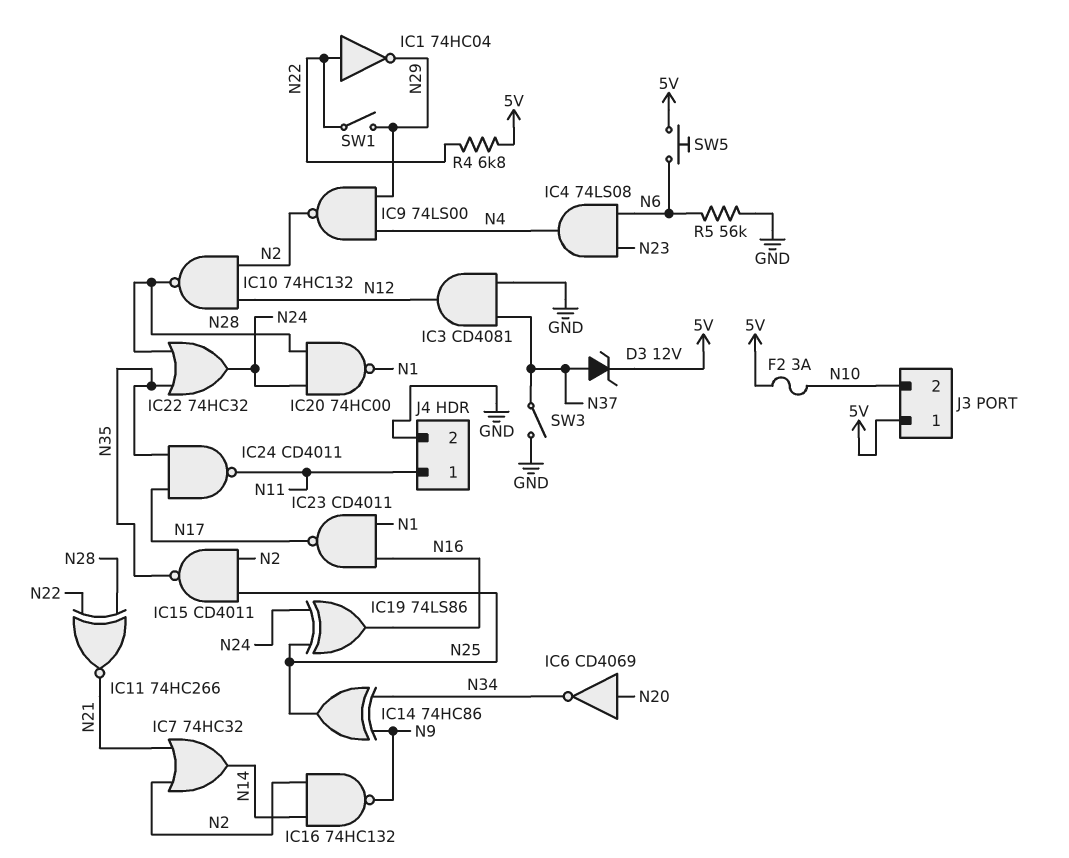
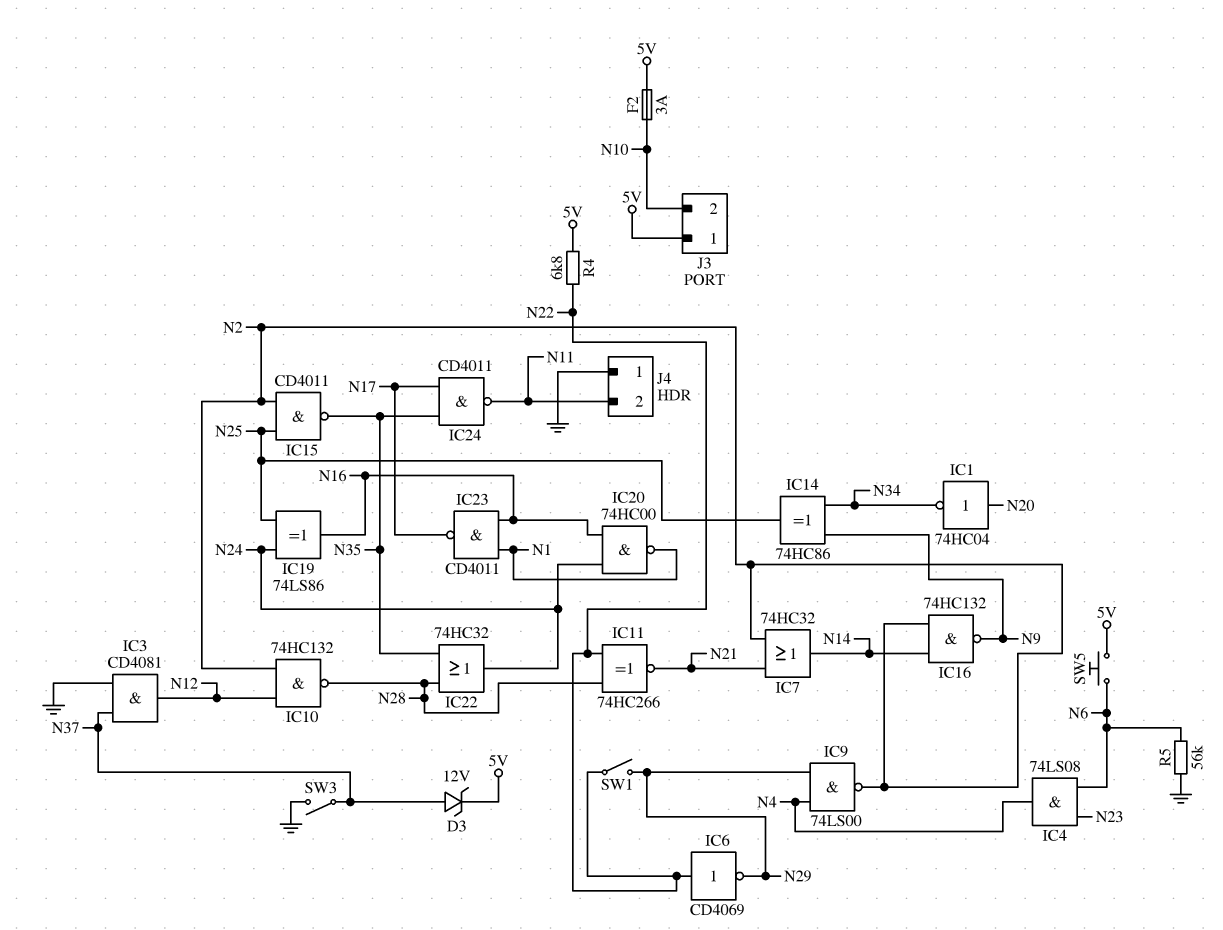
IC1: NOT 74HC04 (in N22, out N29) -> NOT 74HC04 (in N20, out N34)
IC6: NOT CD4069 (in N20, out N34) -> NOT CD4069 (in N22, out N29)
IC20: NAND 74HC00 (in N24, in N28, out N1) -> NAND 74HC00 (in N16, in N24, out N1)
J4 pin 1: N11 -> GND
J4 pin 2: GND -> N11

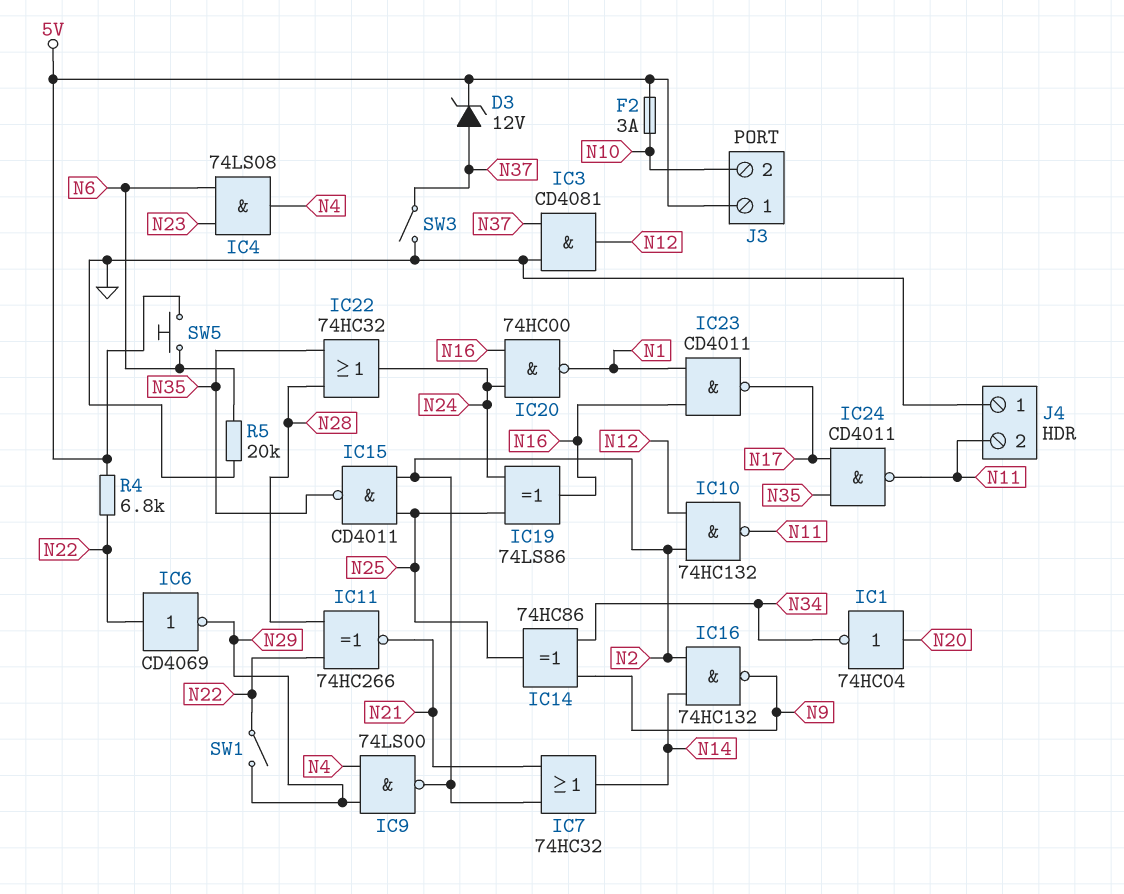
IC10: NAND 74HC132 (in N2, in N12, out N28) -> NAND 74HC132 (in N2, in N12, out N11)
R5: 56k (GND, N6) -> 20k (GND, N6)

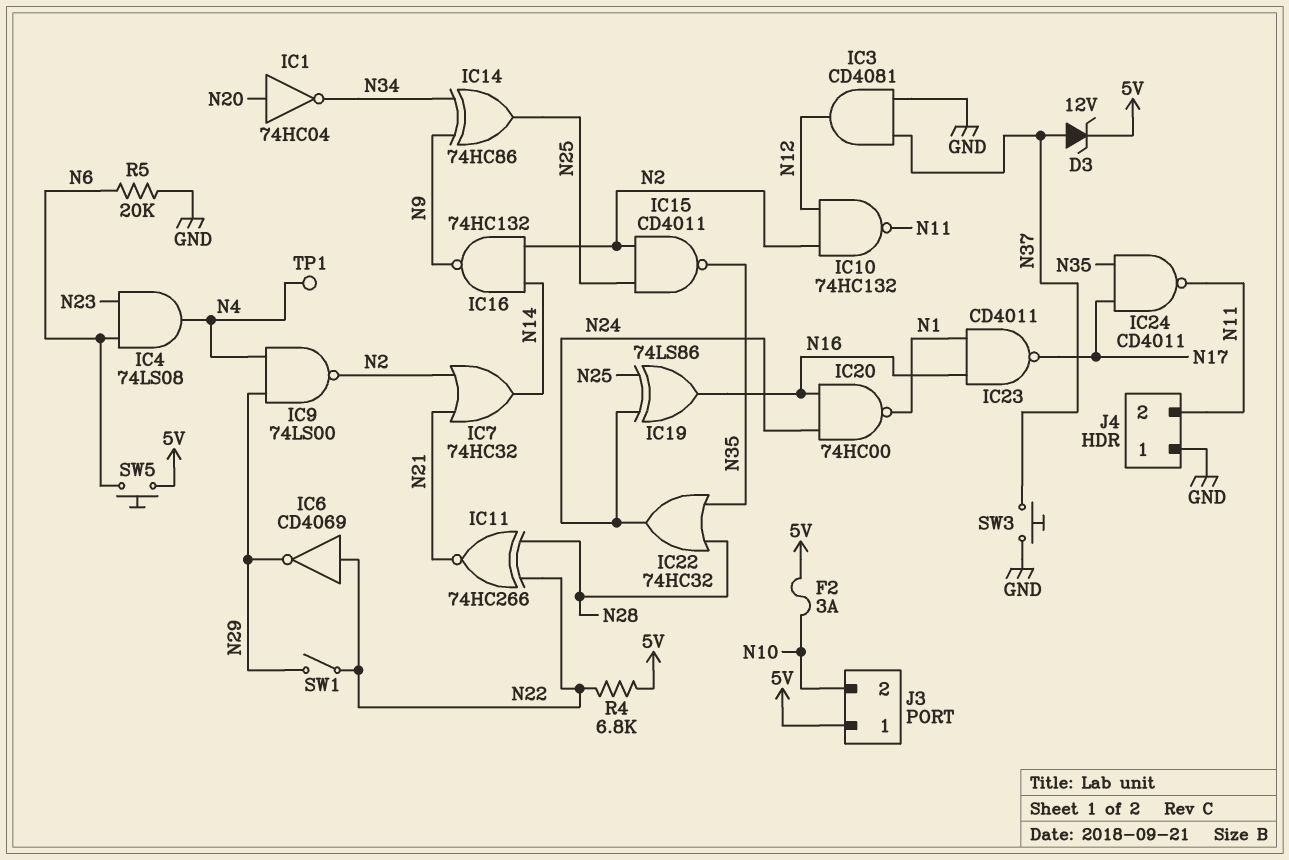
SW3: switch (GND, N37) -> button (GND, N37)
TP1: none -> test point (N4)

